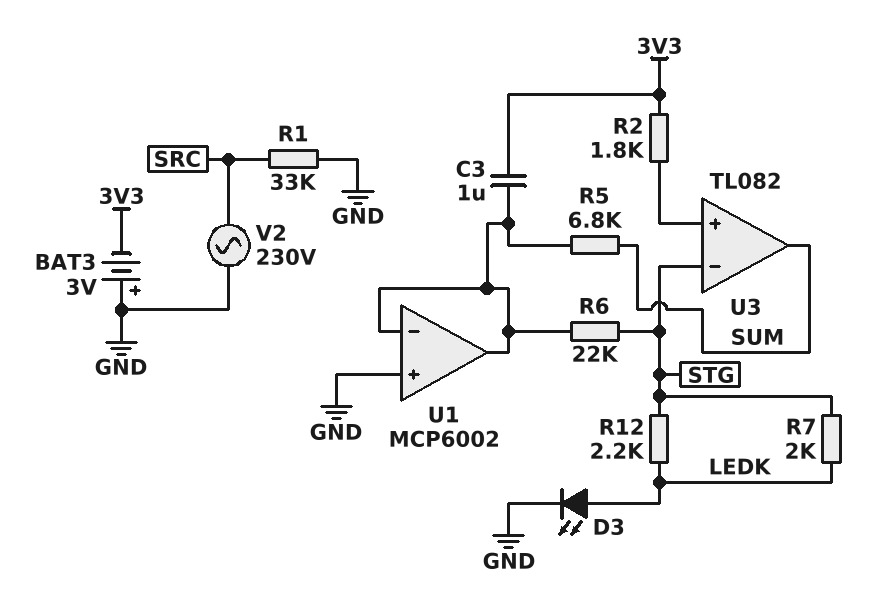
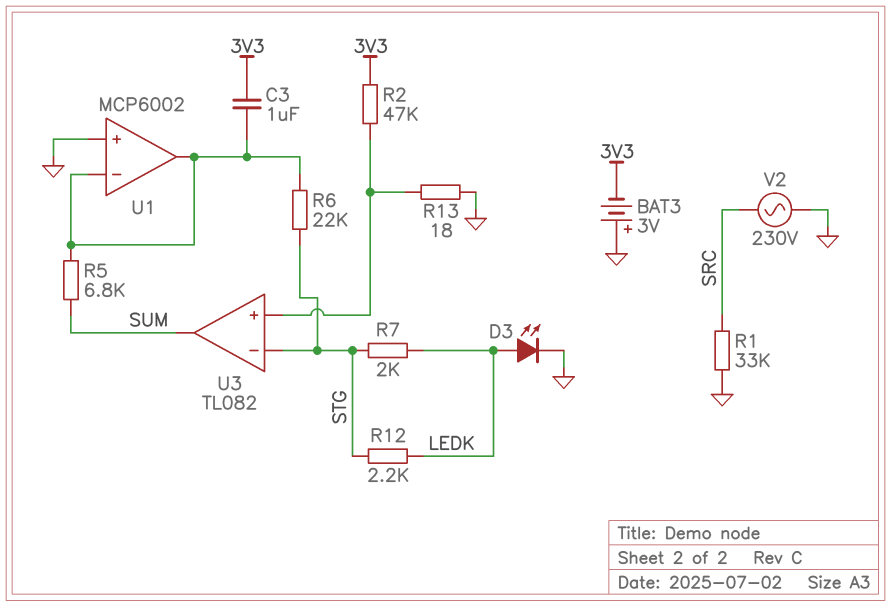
R2: 1.8k (3V3, U3/in+) -> 47k (3V3, U3/in+)
R13: none -> 18 (GND, U3/in+)

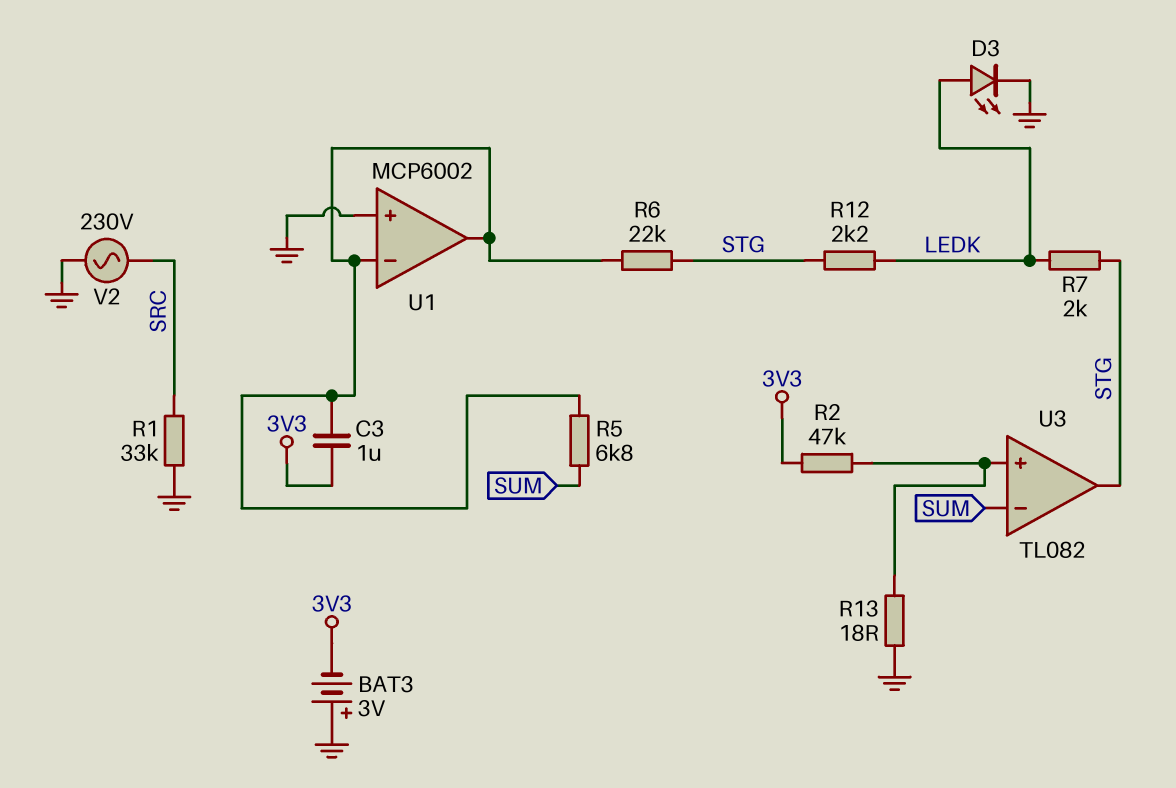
U3 pin in-: STG -> SUM
U3 pin out: SUM -> STG

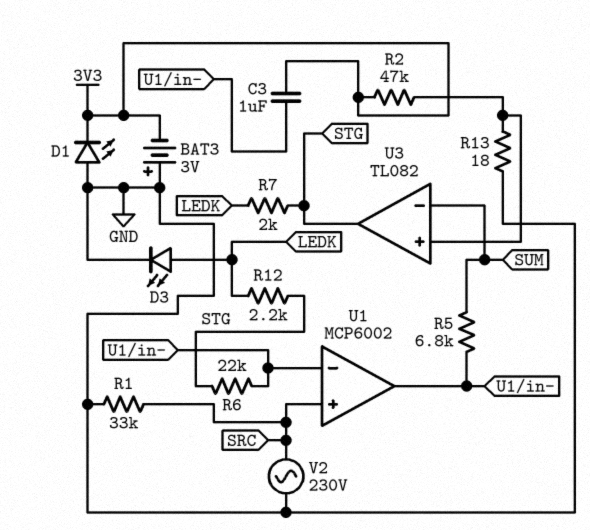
D1: none -> LED (A GND, K 3V3)
U1 pin in+: GND -> SRC

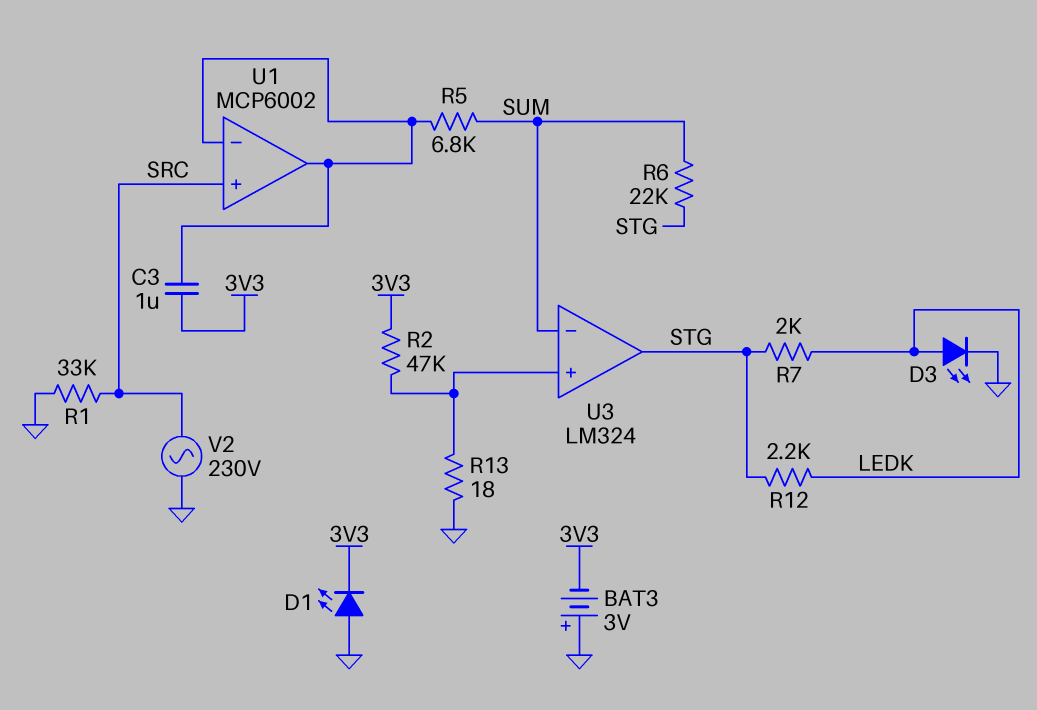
R6: 22k (STG, U1/in-) -> 22k (STG, SUM)
U3: TL082 -> LM324

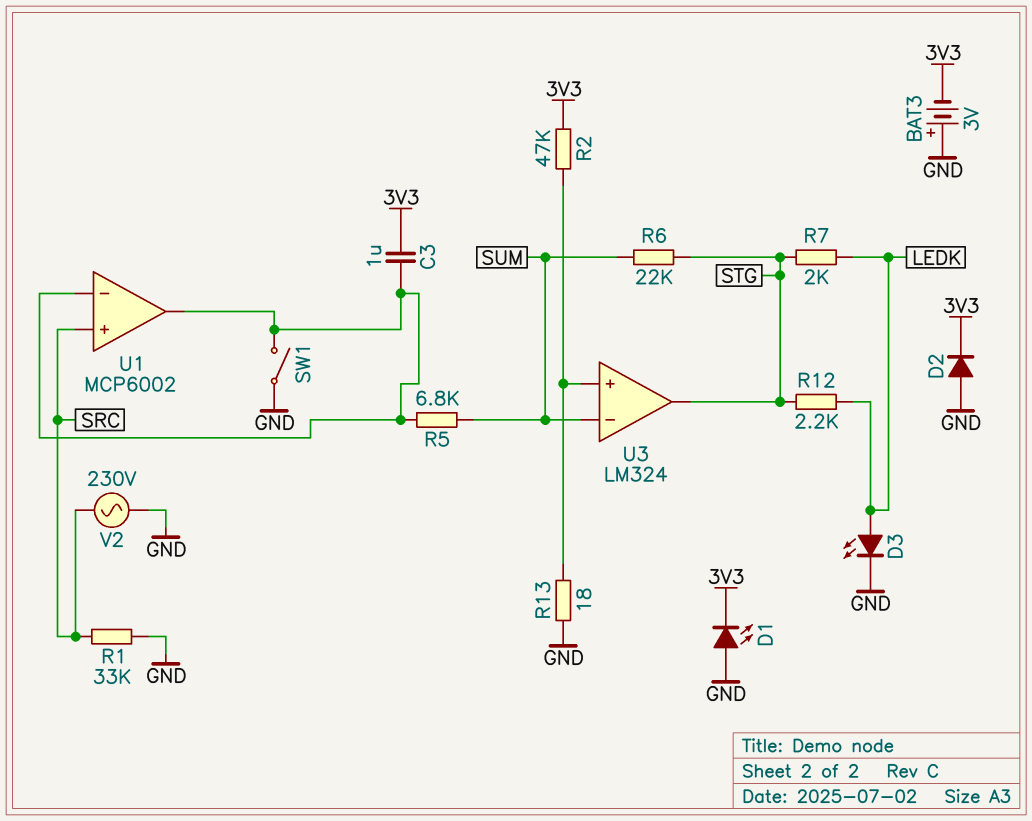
D2: none -> diode (A GND, K 3V3)
SW1: none -> switch (GND, U1/in-)

